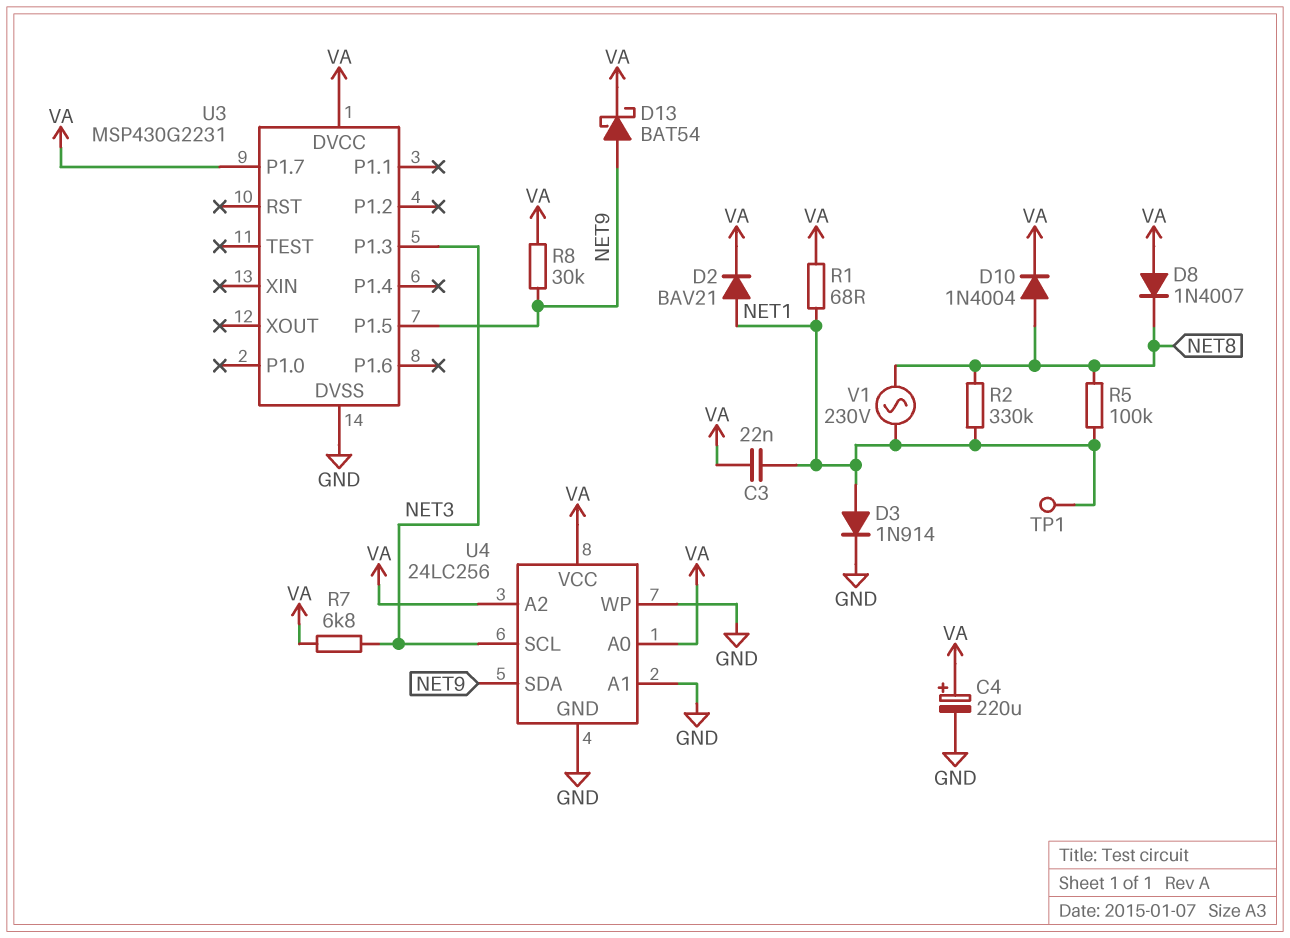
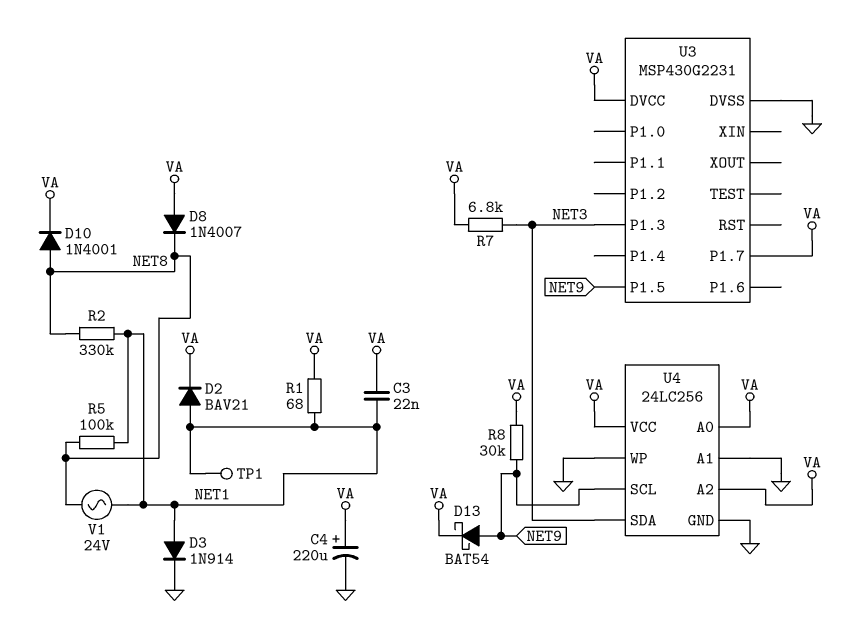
D10: diode 1N4004 (A NET8, K VA) -> diode 1N4001 (A NET8, K VA)
U4 pin SCL: NET3 -> NET9
U4 pin SDA: NET9 -> NET3
V1: AC 230V (NET1, NET8) -> AC 24V (NET1, NET8)

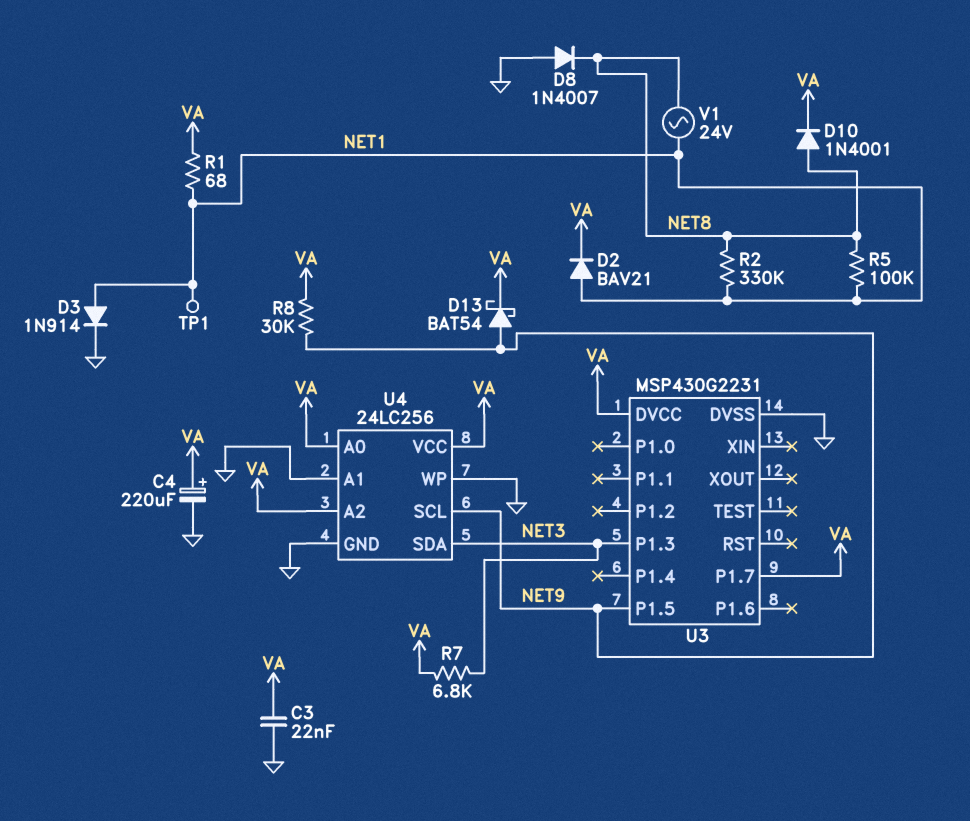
C3: 22nF (NET1, VA) -> 22nF (GND, VA)
D8: diode 1N4007 (A VA, K NET8) -> diode 1N4007 (A GND, K NET8)

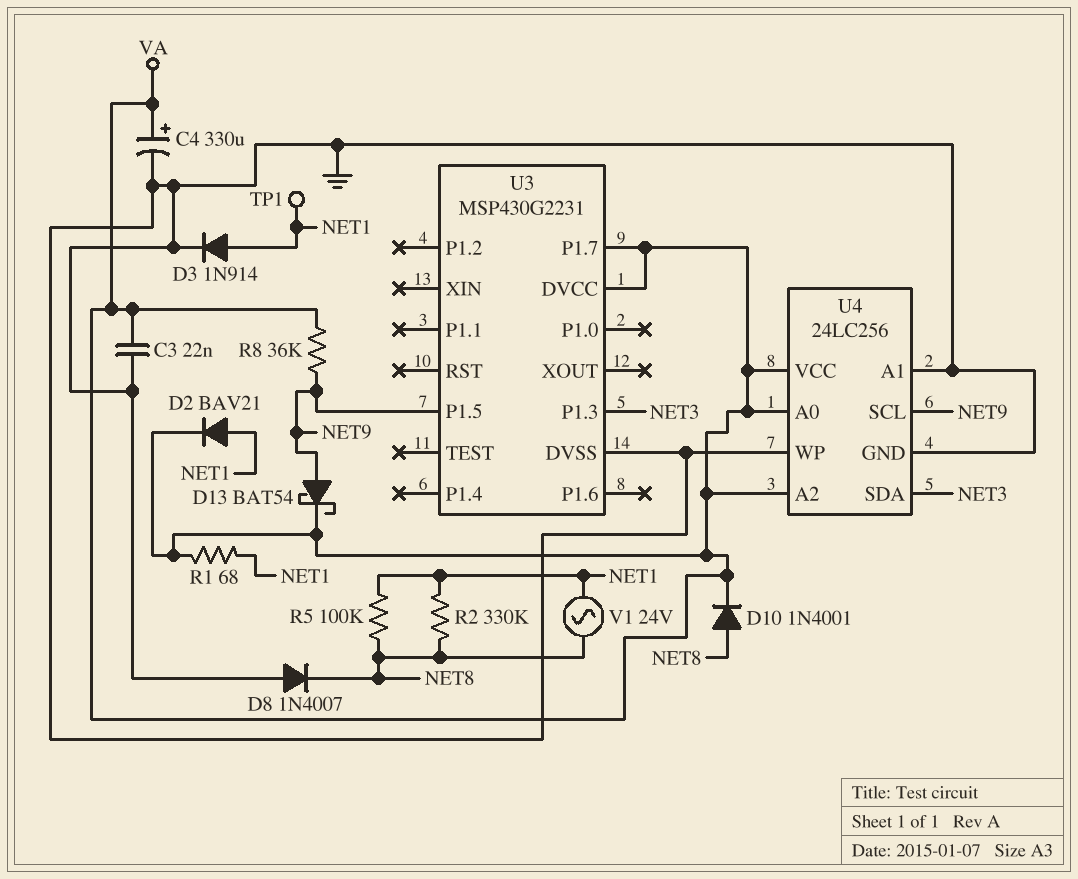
C4: 220uF (plus VA, minus GND) -> 330uF (plus VA, minus GND)
R7: 6.8k (NET3, VA) -> none
R8: 30k (NET9, VA) -> 36k (NET9, VA)

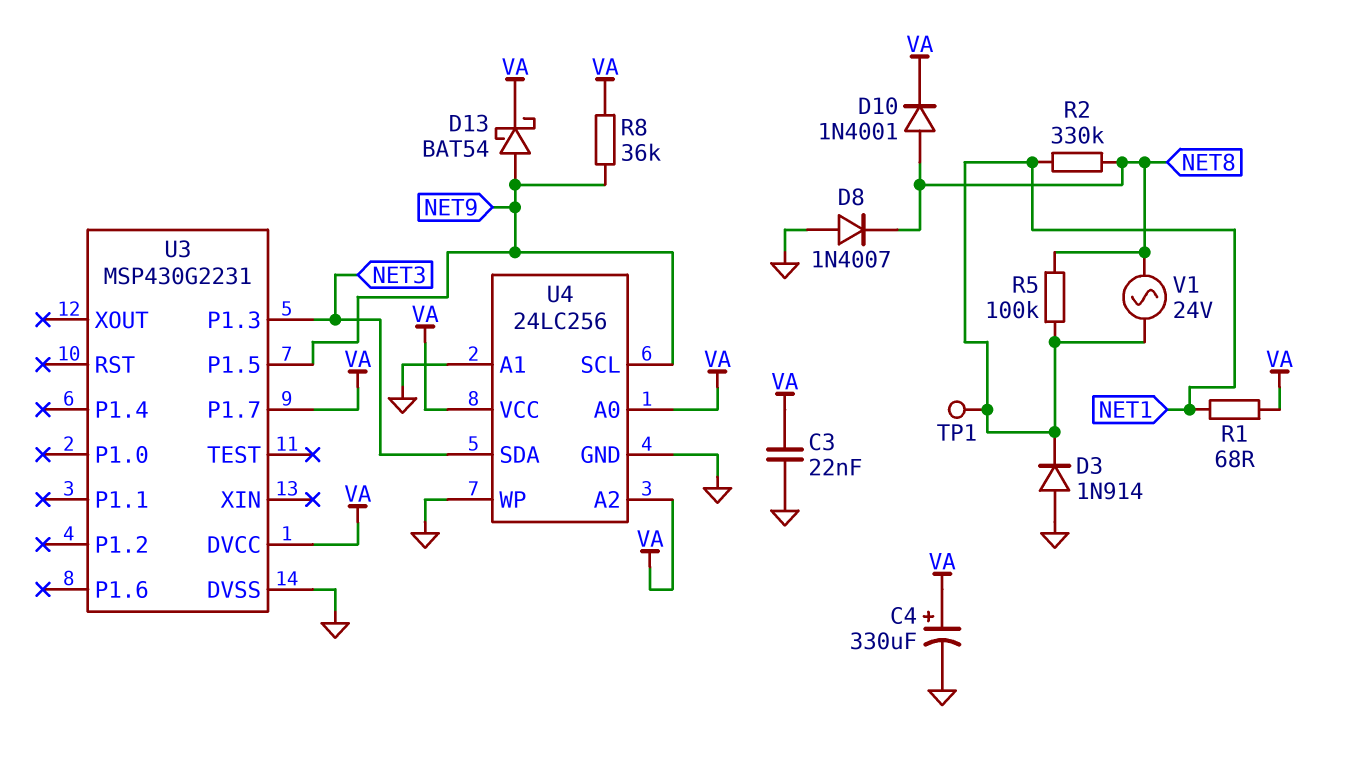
D2: diode BAV21 (A NET1, K VA) -> none
D3: diode 1N914 (A NET1, K GND) -> diode 1N914 (A GND, K NET1)

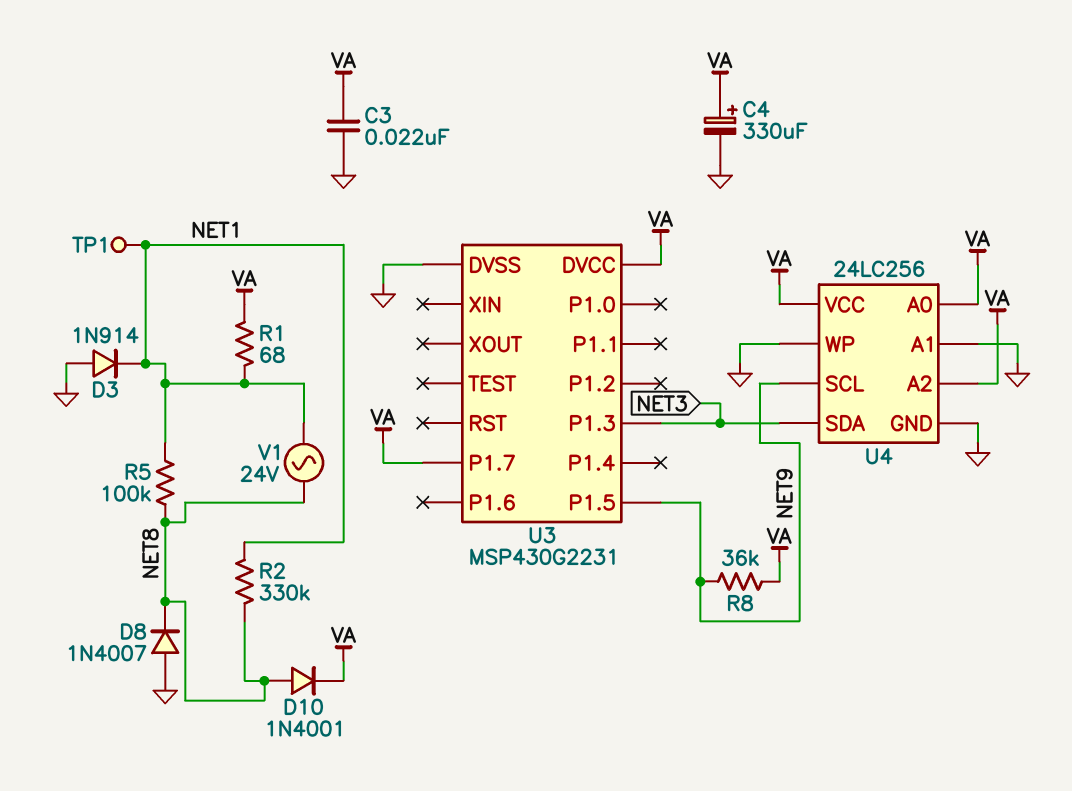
D13: schottky BAT54 (A NET9, K VA) -> none

